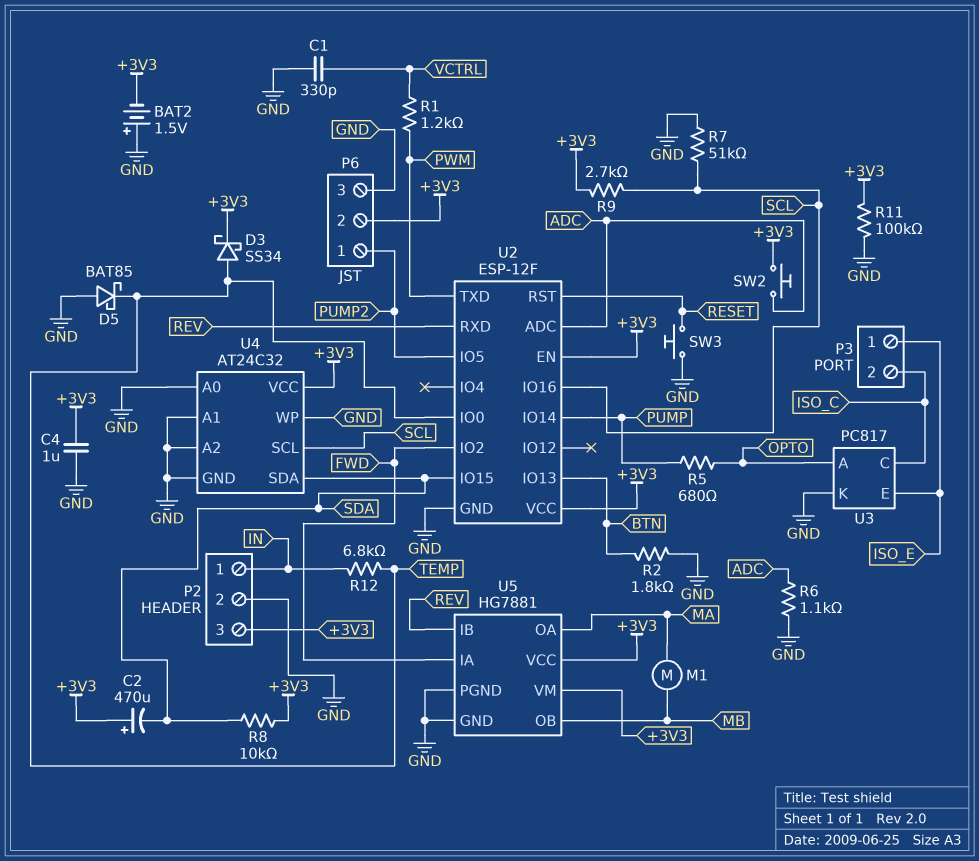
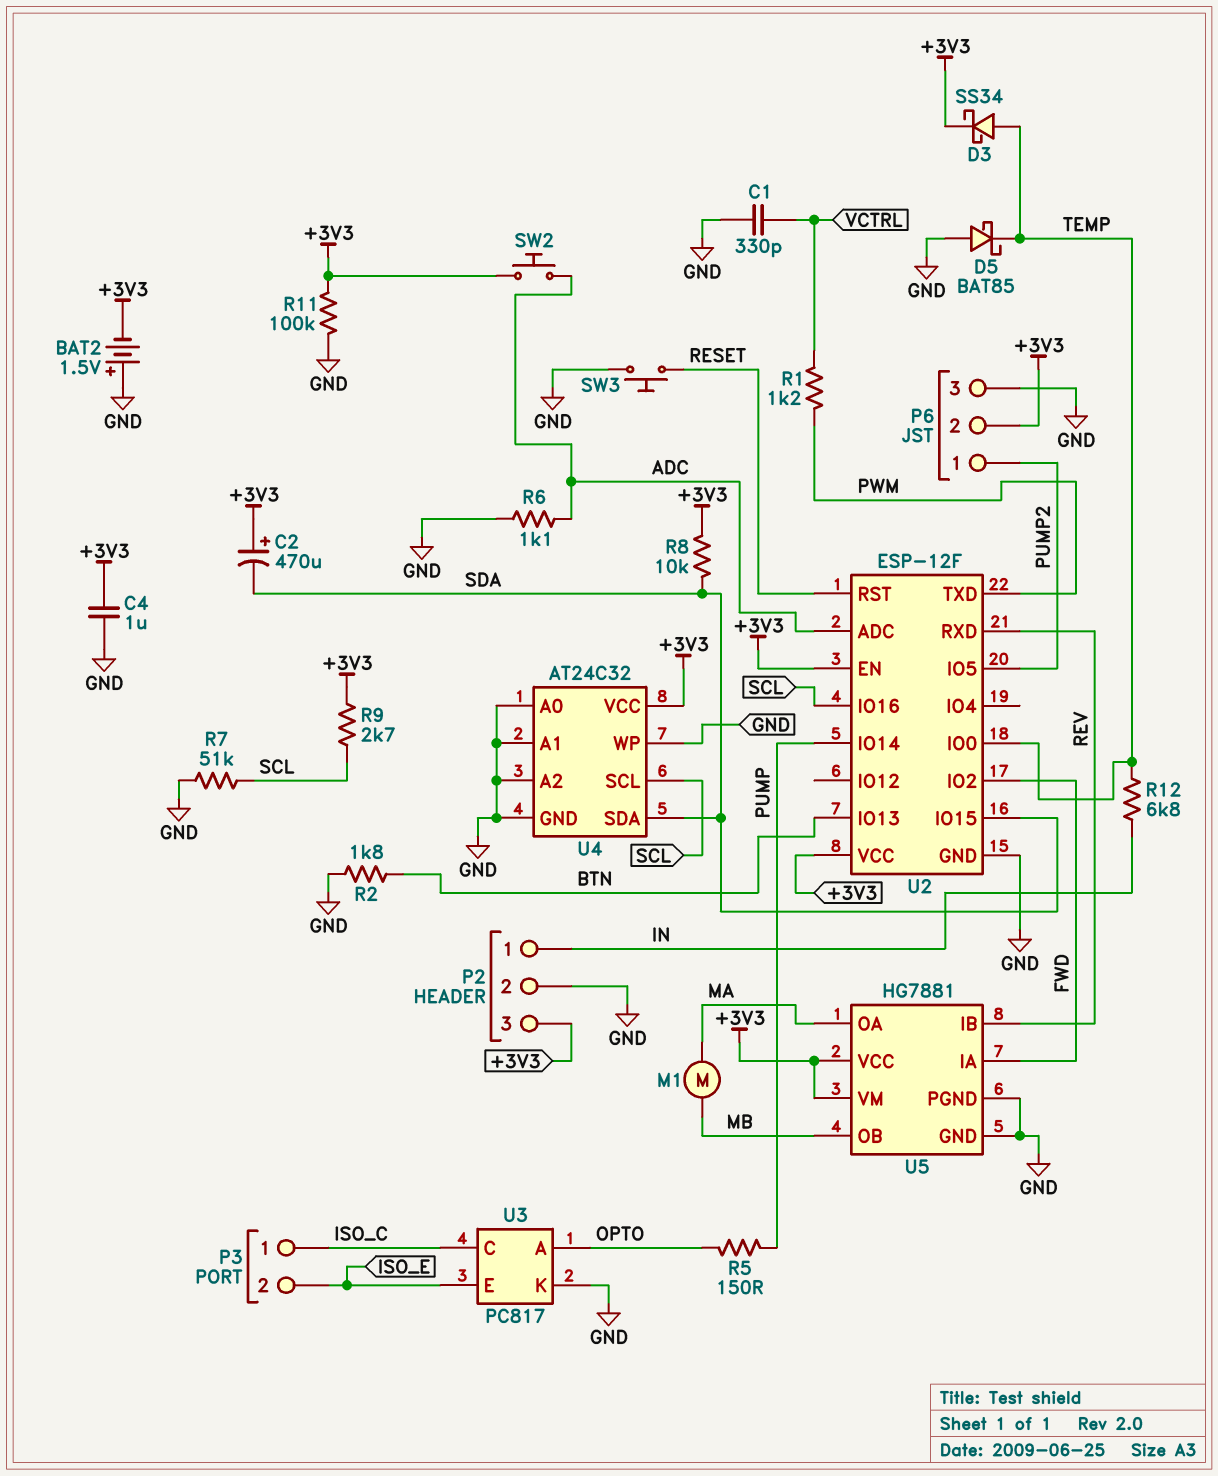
P3 pin 1: ISO_E -> ISO_C
P3 pin 2: ISO_C -> ISO_E
R5: 680 (OPTO, PUMP) -> 150 (OPTO, PUMP)

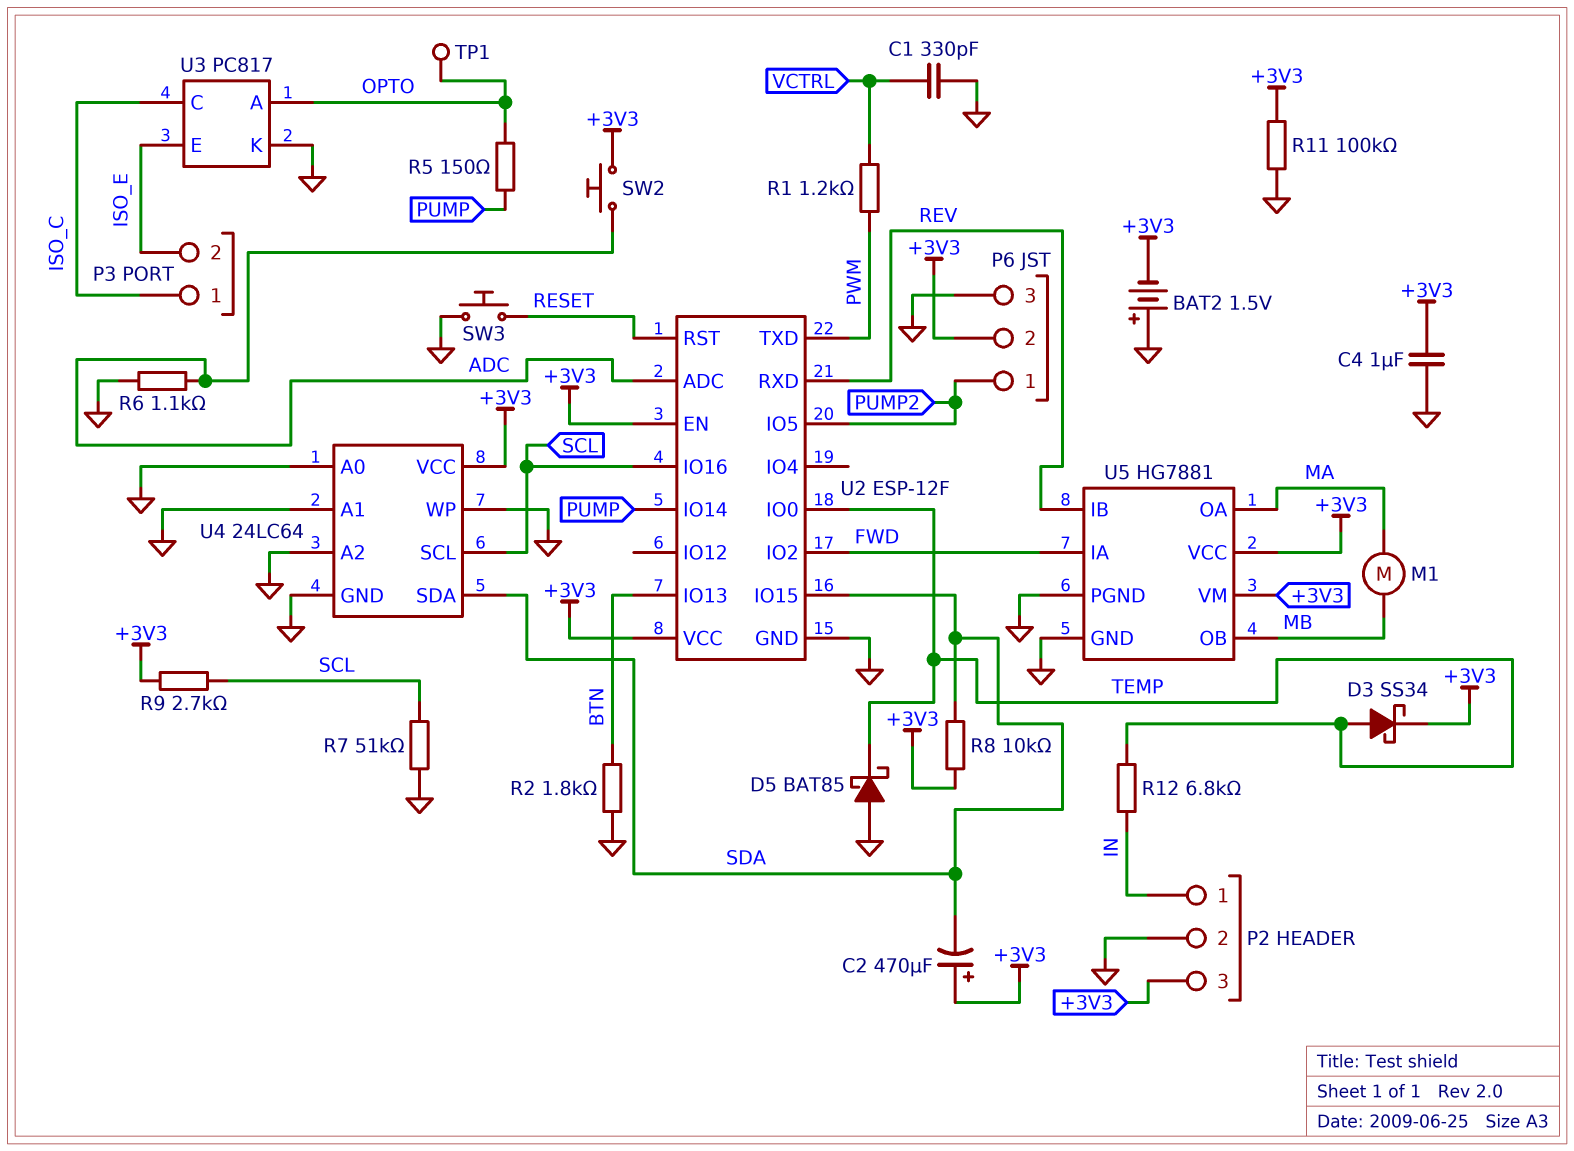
TP1: none -> test point (OPTO)
U4: AT24C32 -> 24LC64

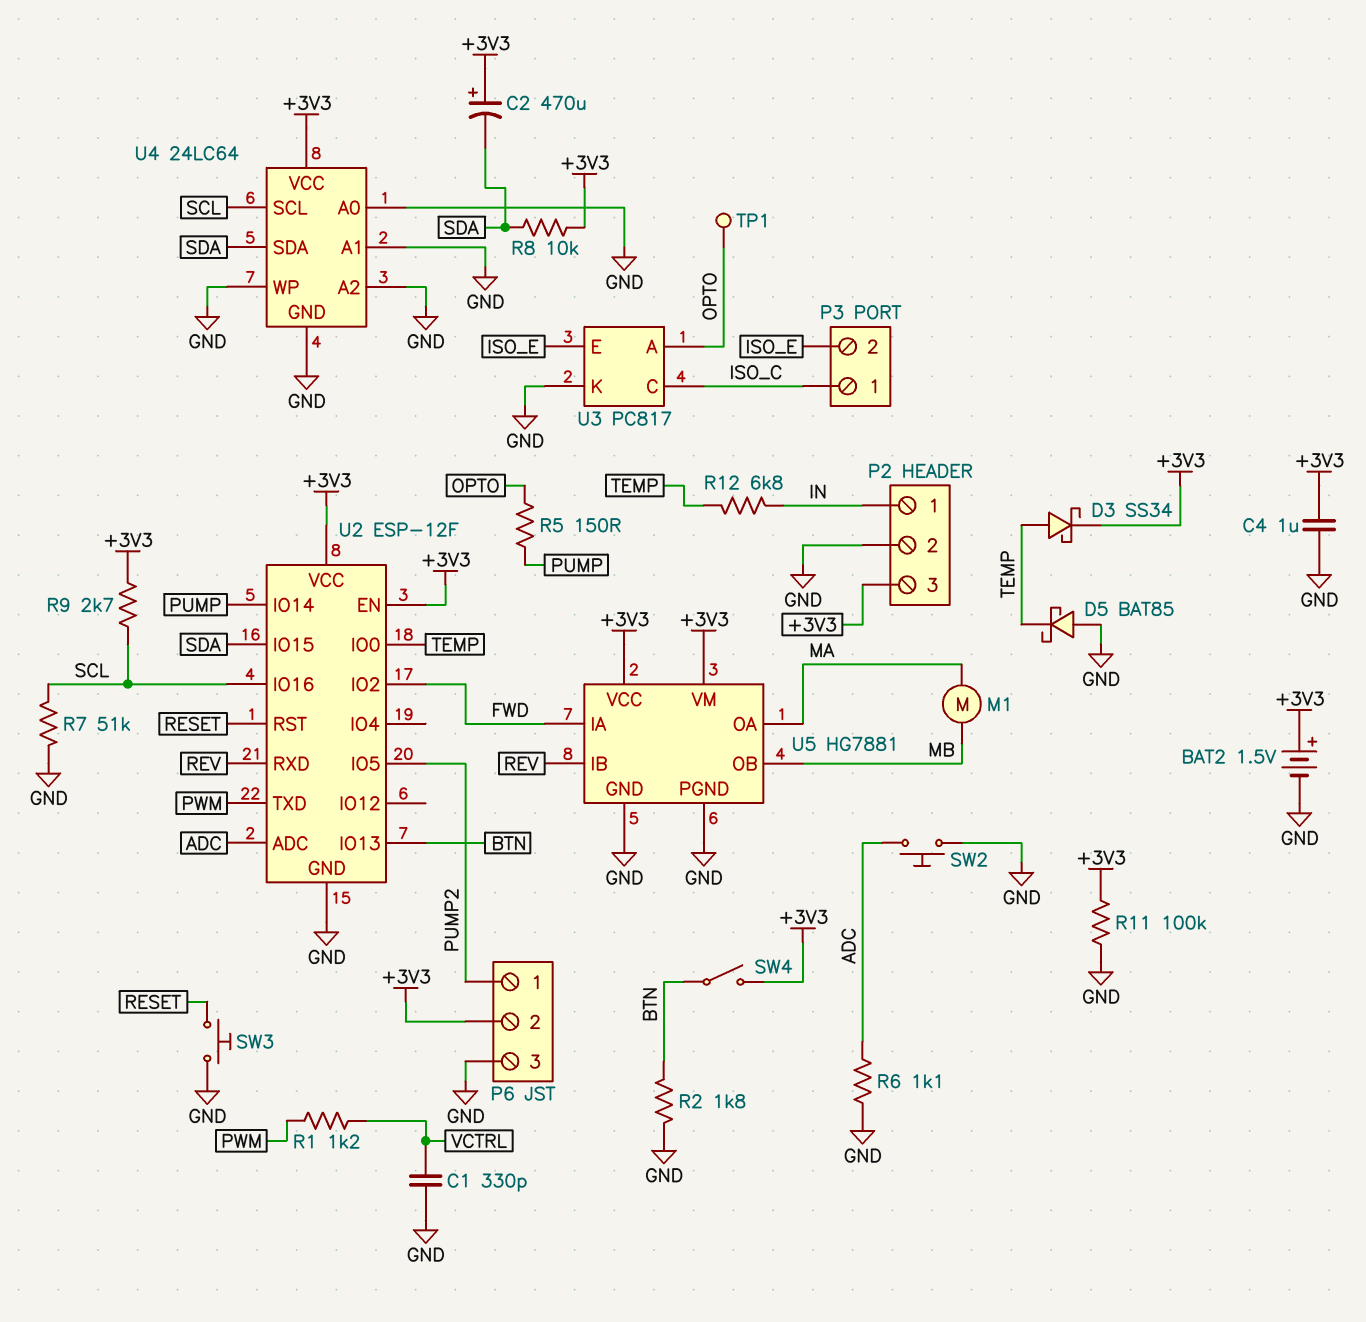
BAT2: 1.5V (plus GND, minus +3V3) -> 1.5V (plus +3V3, minus GND)
SW2: button (+3V3, ADC) -> button (ADC, GND)
SW4: none -> switch (+3V3, BTN)

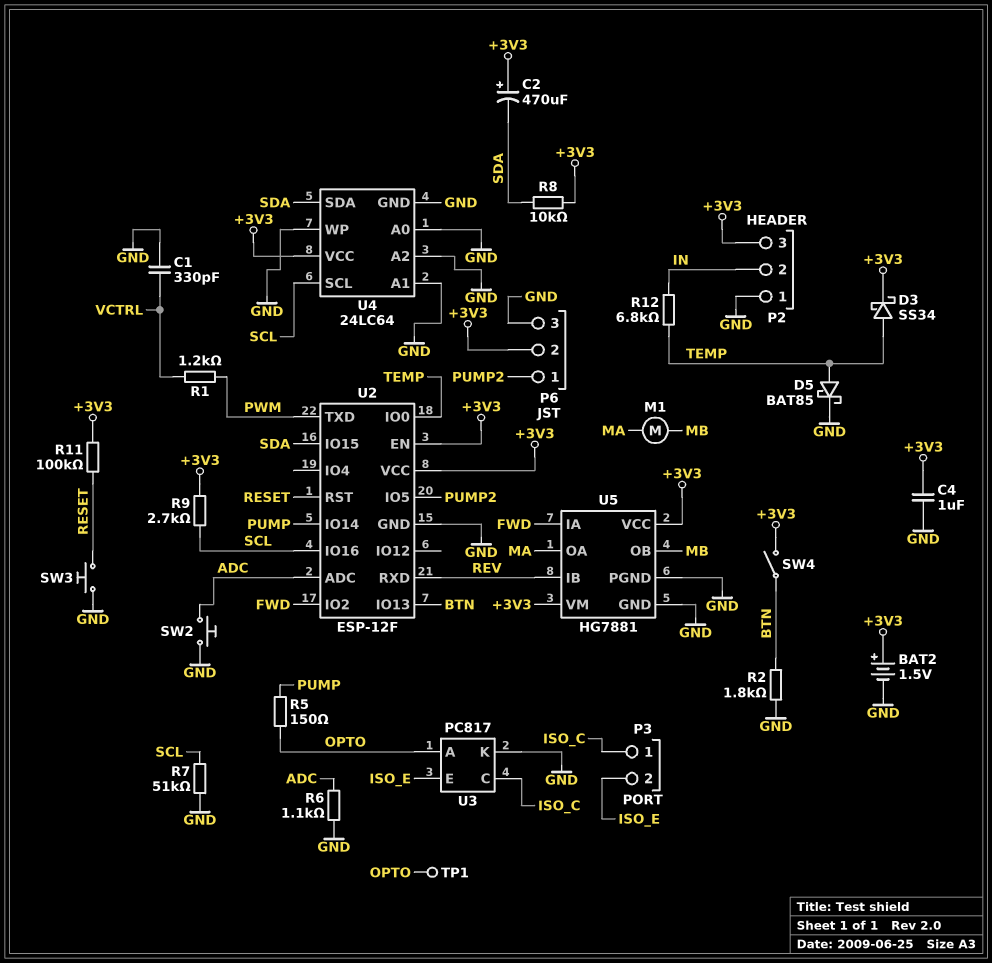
D5: schottky BAT85 (A GND, K TEMP) -> schottky BAT85 (A TEMP, K GND)
P2 pin 1: IN -> GND
P2 pin 2: GND -> IN
R11: 100k (+3V3, GND) -> 100k (+3V3, RESET)

